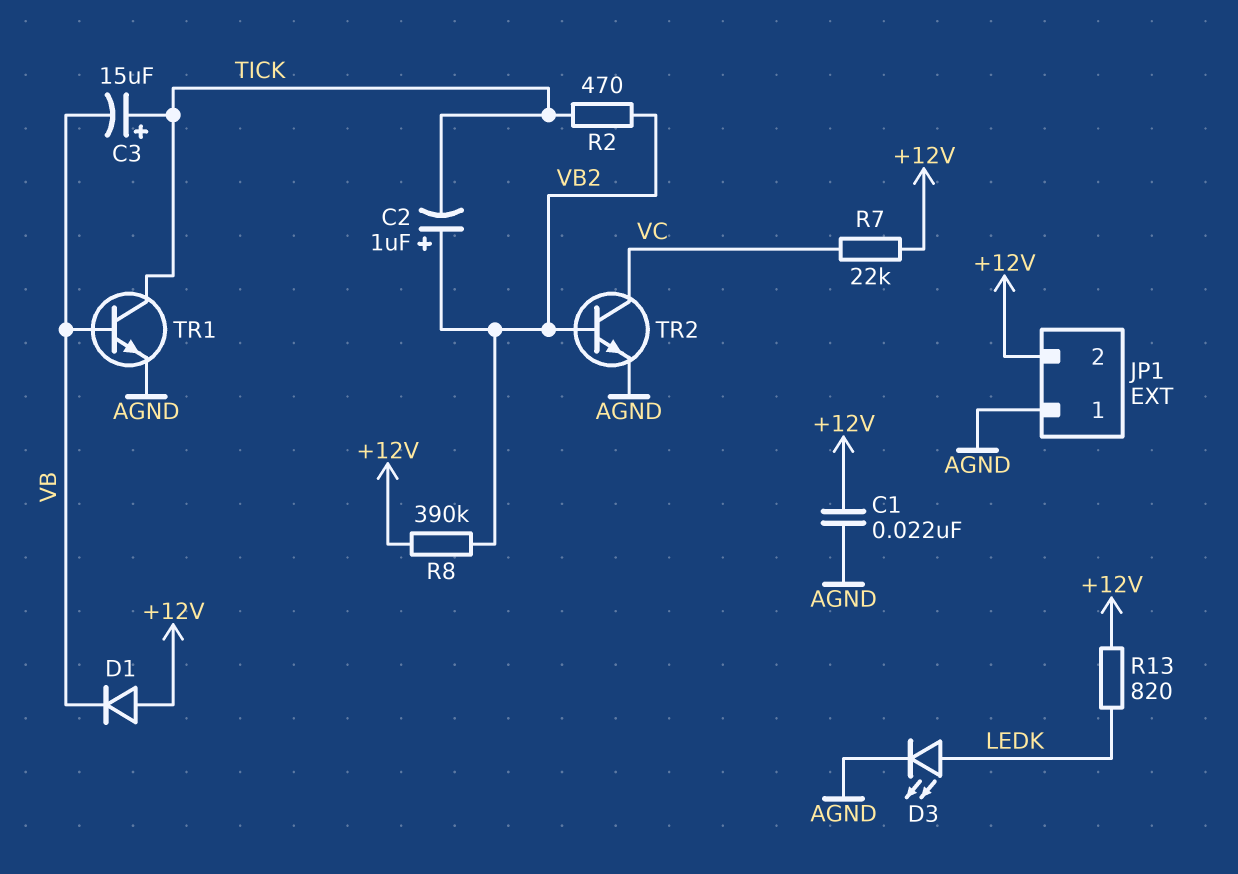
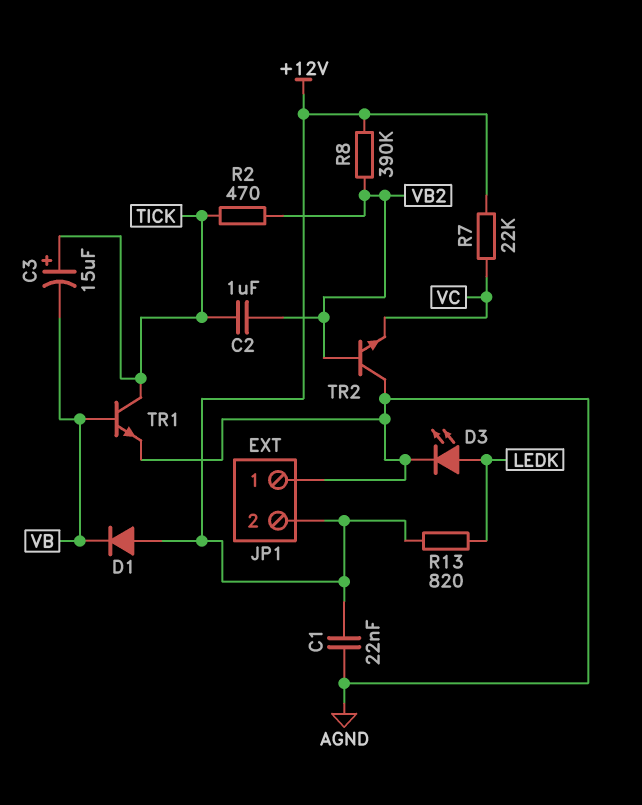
C2: 1uF (plus VB2, minus TICK) -> 1uF (TICK, VB2)
TR2: NPN (B VB2, C VC, E AGND) -> NPN (B VB2, C AGND, E VC)

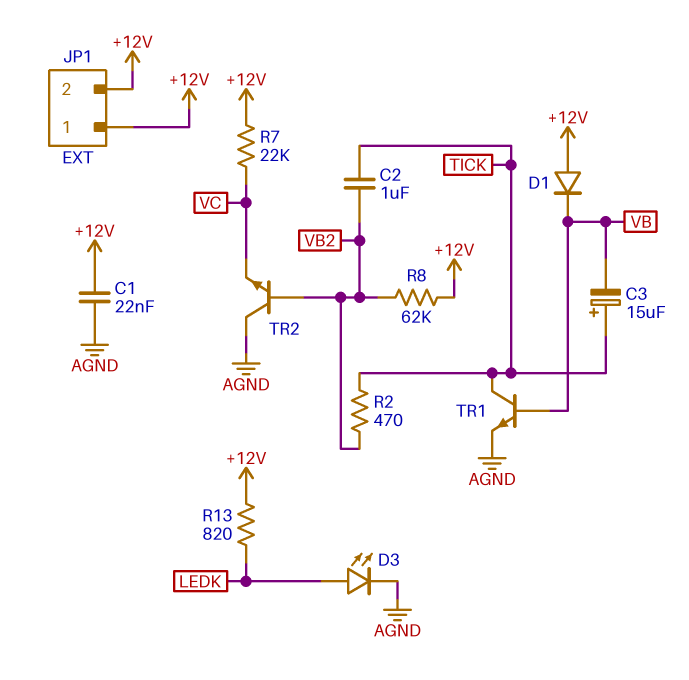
JP1 pin 1: AGND -> +12V
R8: 390k (+12V, VB2) -> 62k (+12V, VB2)

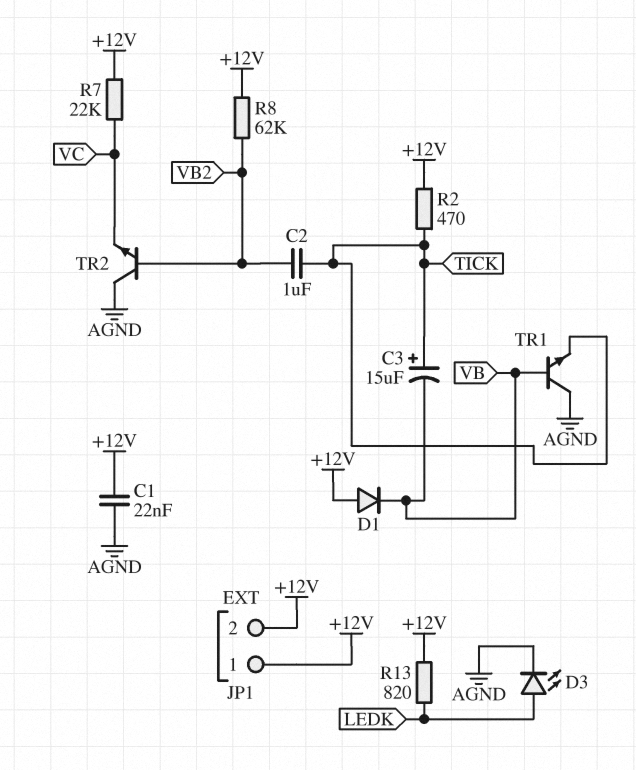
R2: 470 (TICK, VB2) -> 470 (+12V, TICK)
TR1: NPN (B VB, C TICK, E AGND) -> NPN (B VB, C AGND, E TICK)

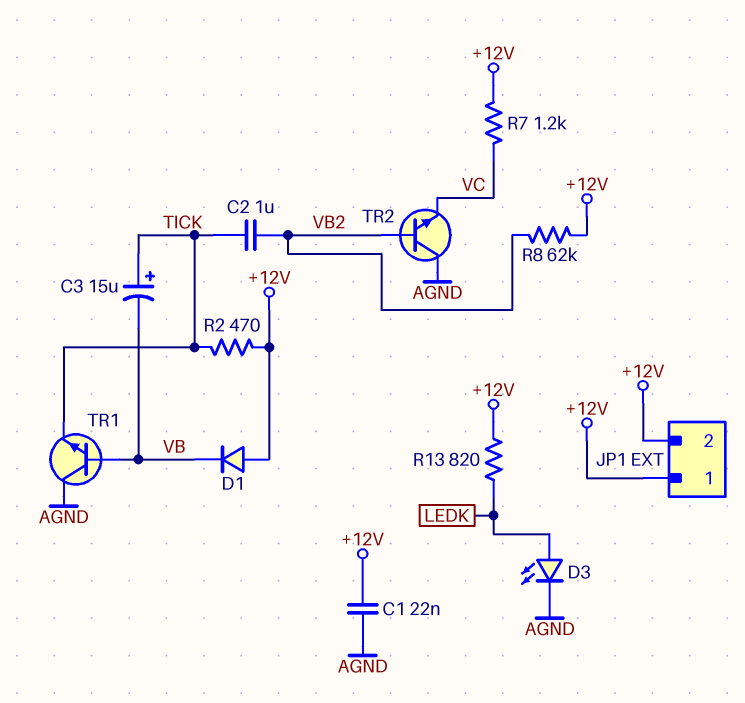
R7: 22k (+12V, VC) -> 1.2k (+12V, VC)

